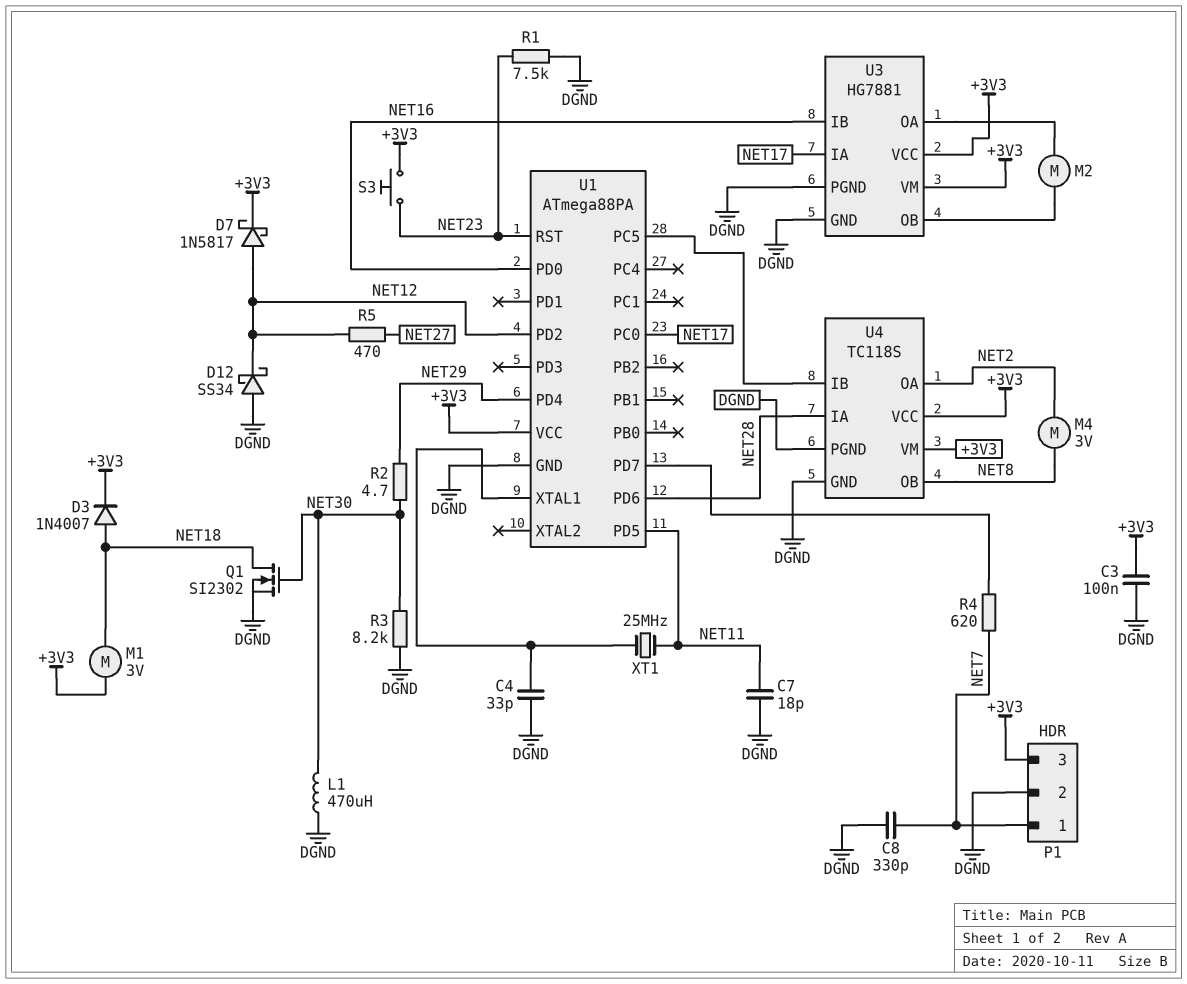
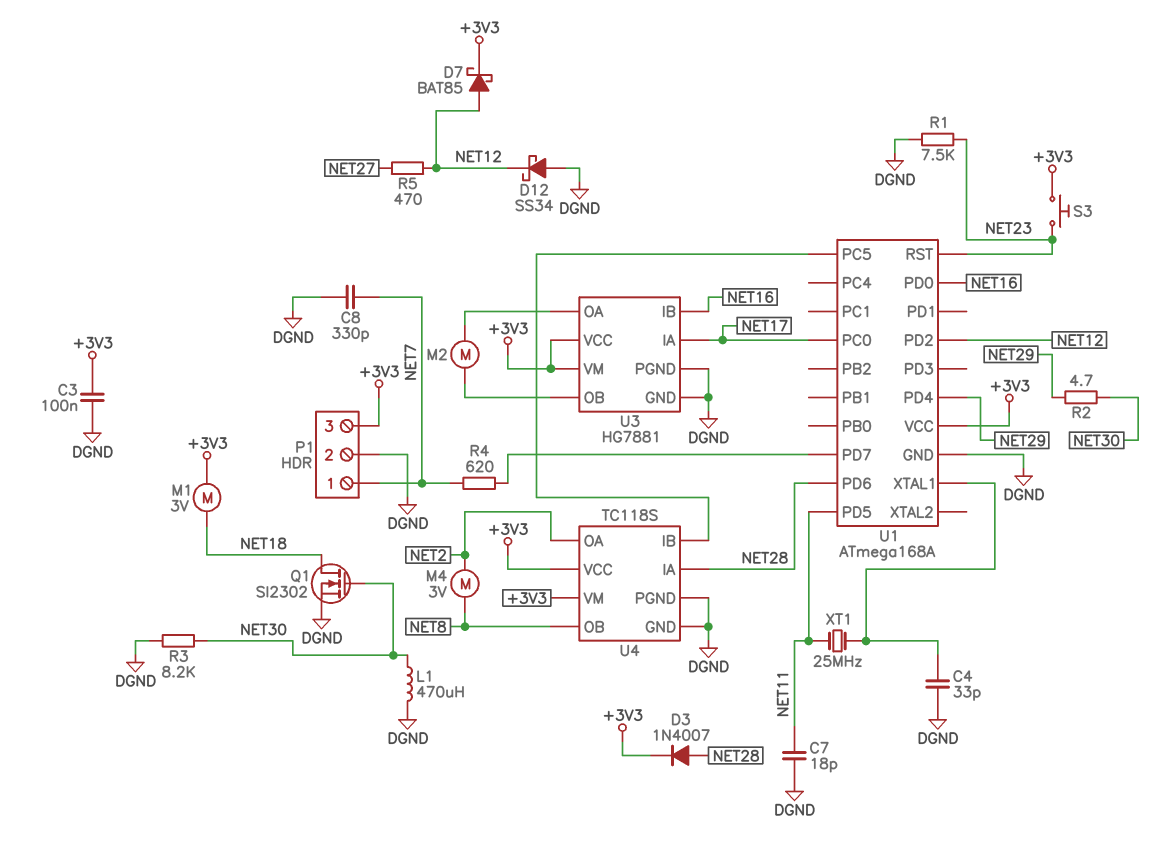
D3: diode 1N4007 (A NET18, K +3V3) -> diode 1N4007 (A NET28, K +3V3)
D7: schottky 1N5817 (A NET12, K +3V3) -> schottky BAT85 (A NET12, K +3V3)
U1: ATmega88PA -> ATmega168A

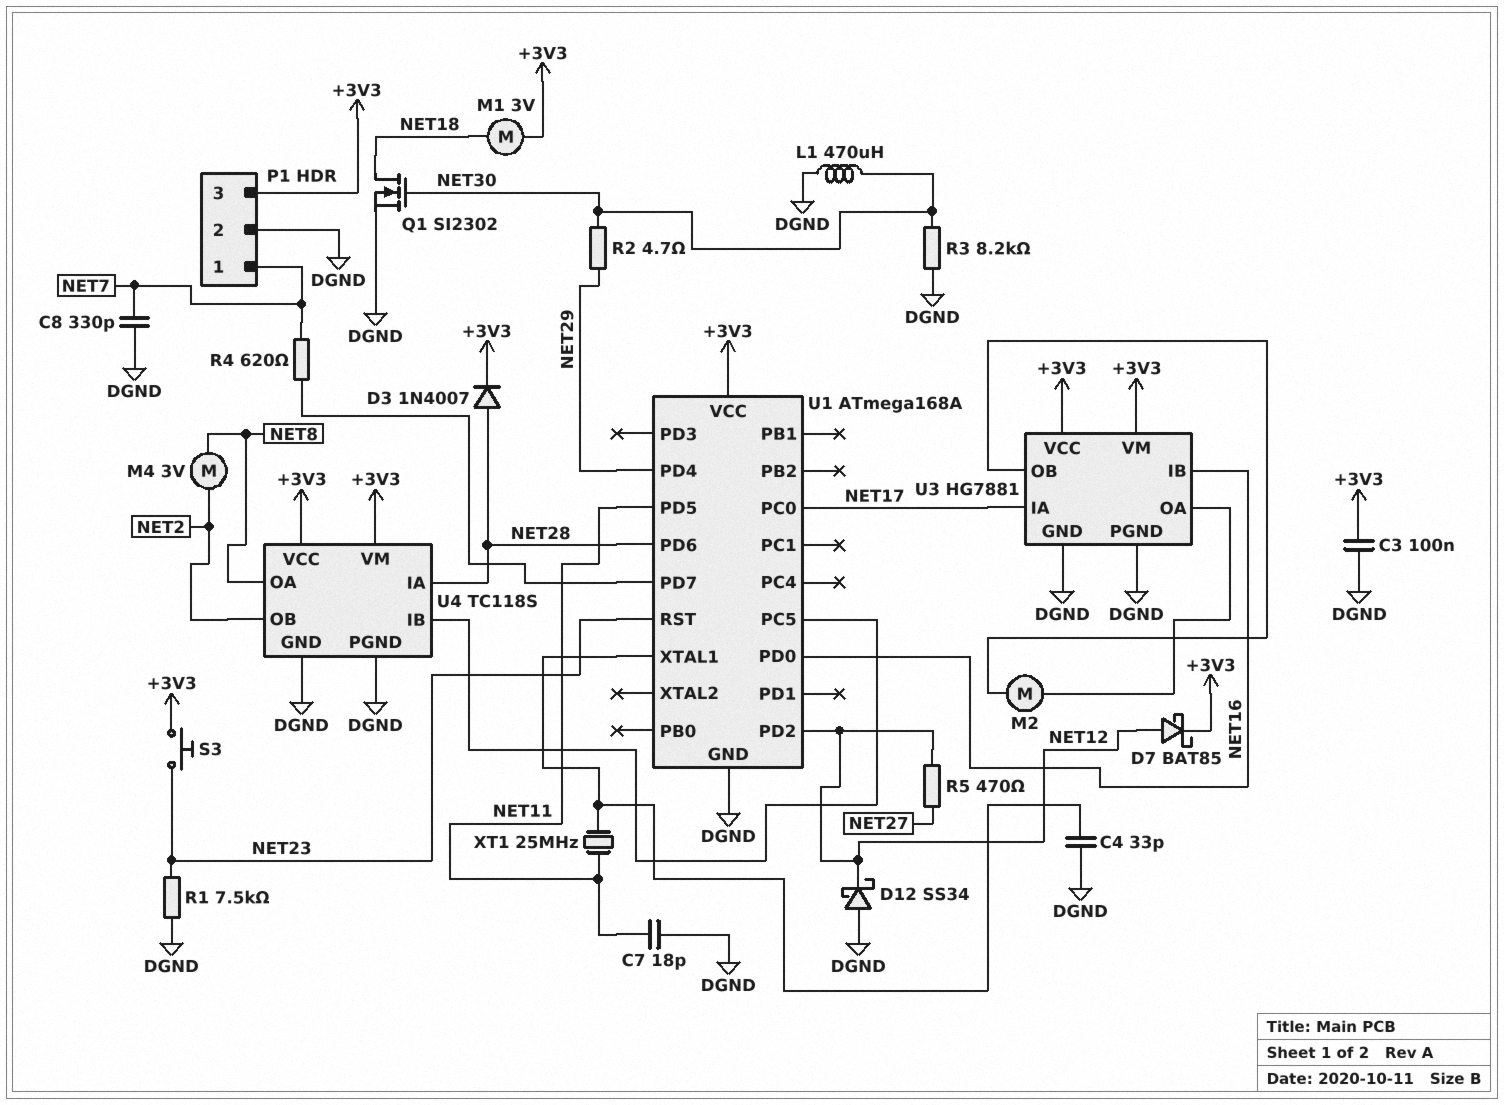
U4 pin OA: NET2 -> NET8
U4 pin OB: NET8 -> NET2

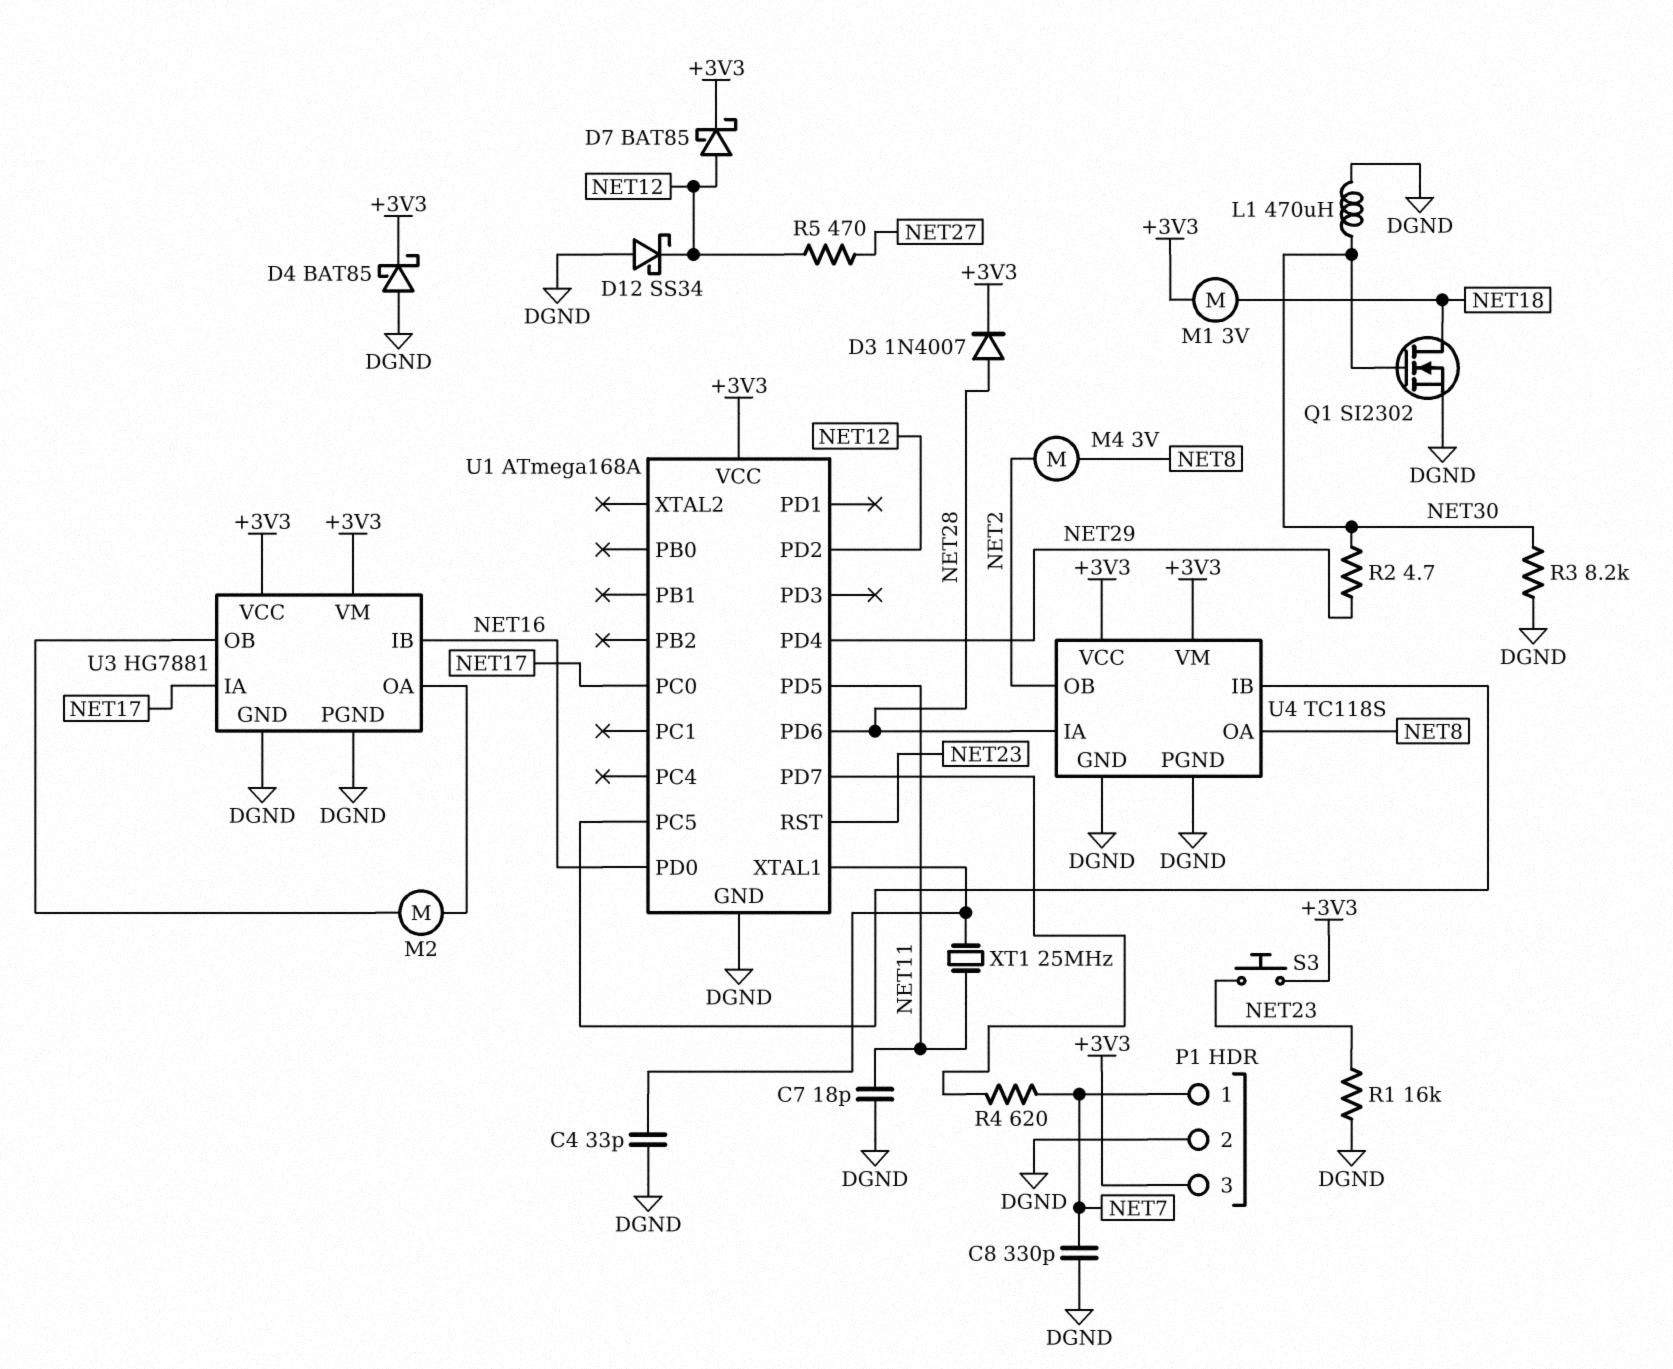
C3: 100nF (+3V3, DGND) -> none
D4: none -> schottky BAT85 (A DGND, K +3V3)
R1: 7.5k (DGND, NET23) -> 16k (DGND, NET23)

